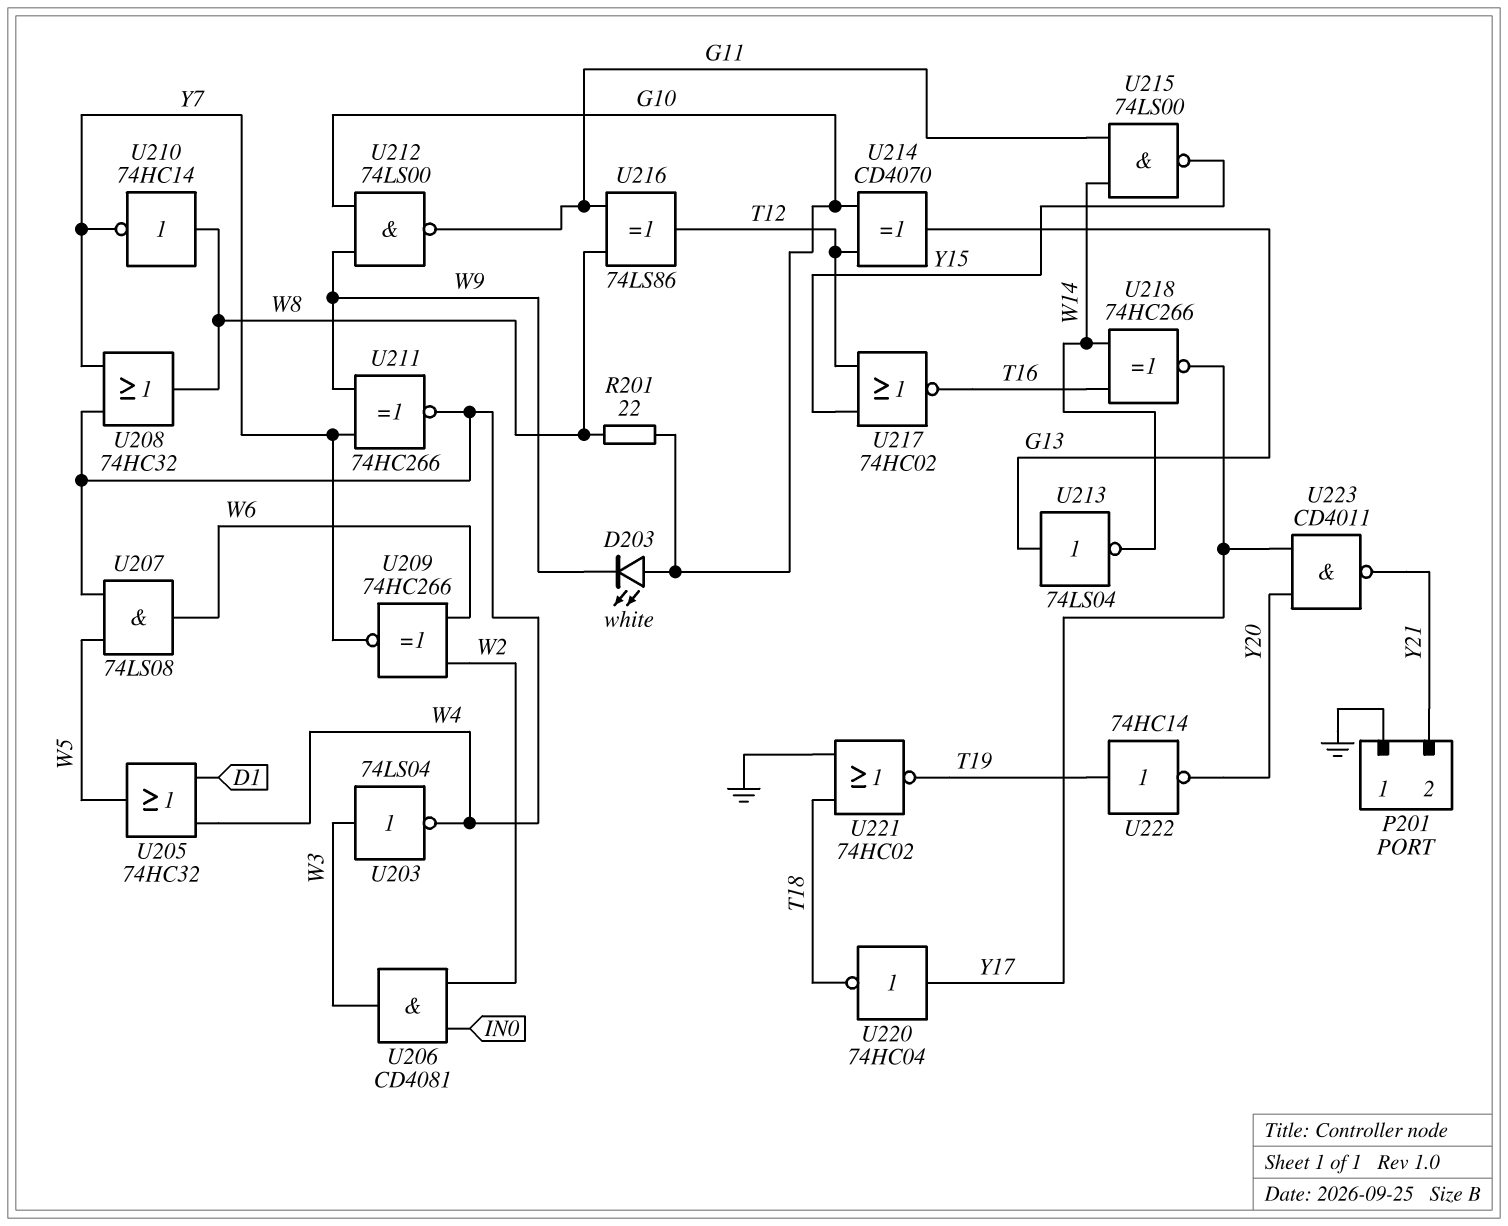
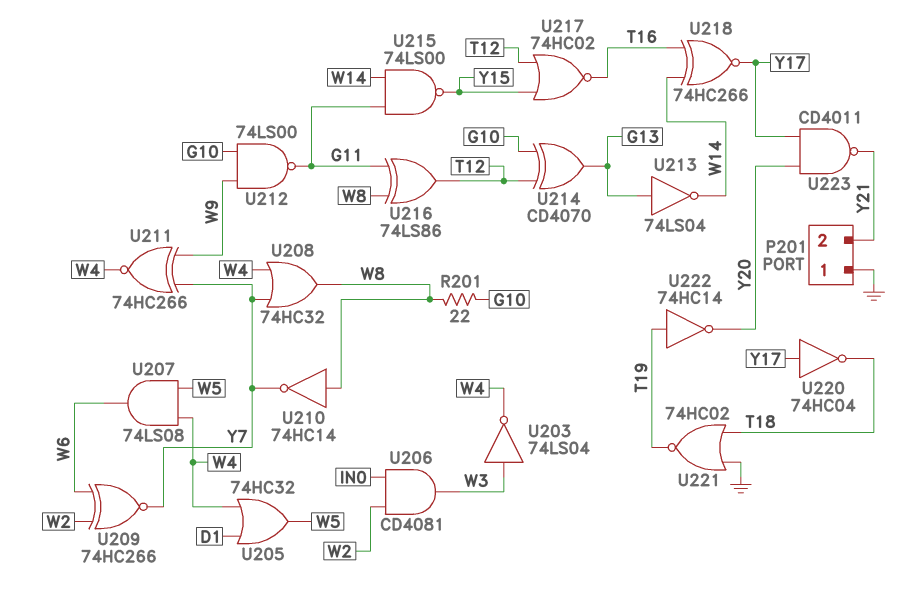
D203: LED white (A G10, K W9) -> none

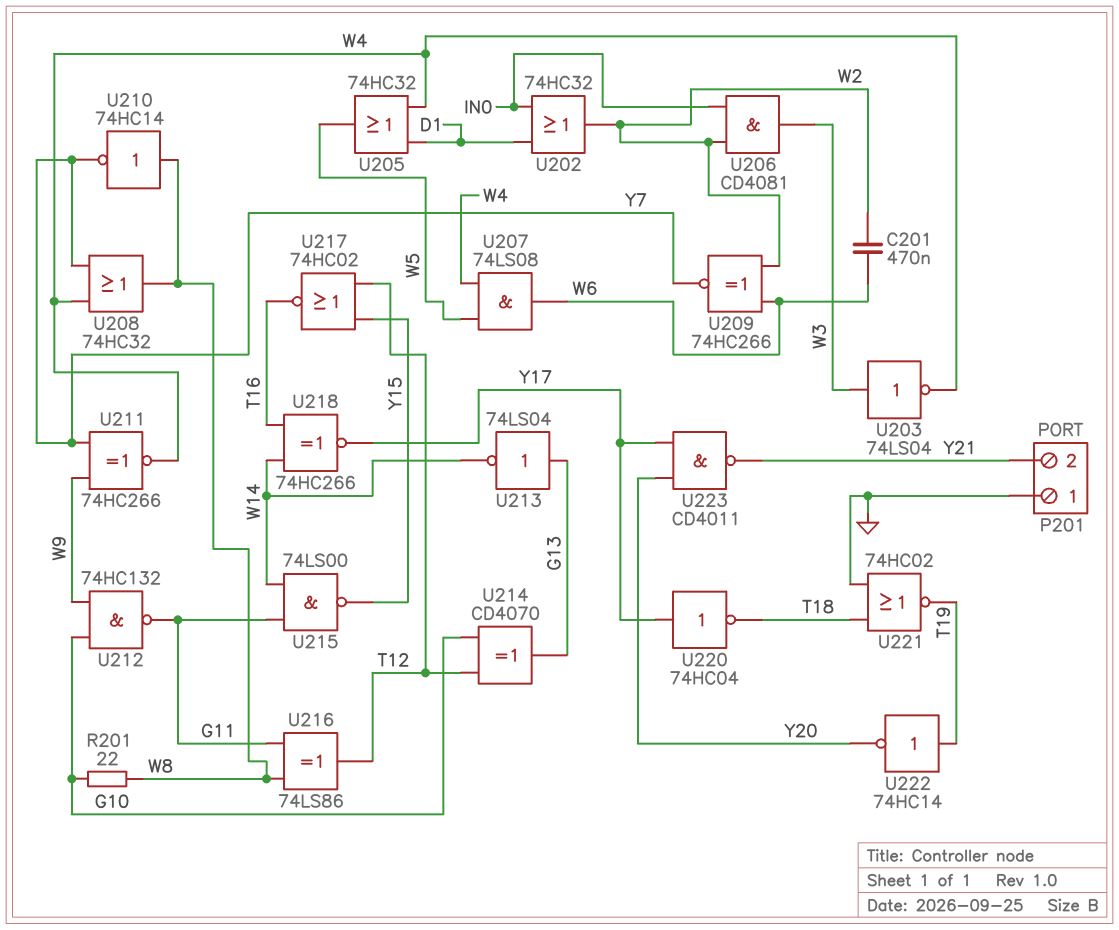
C201: none -> 470nF (W2, W6)
U202: none -> OR 74HC32 (in D1, in IN0, out W2)
U212: NAND 74LS00 (in G10, in W9, out G11) -> NAND 74HC132 (in G10, in W9, out G11)

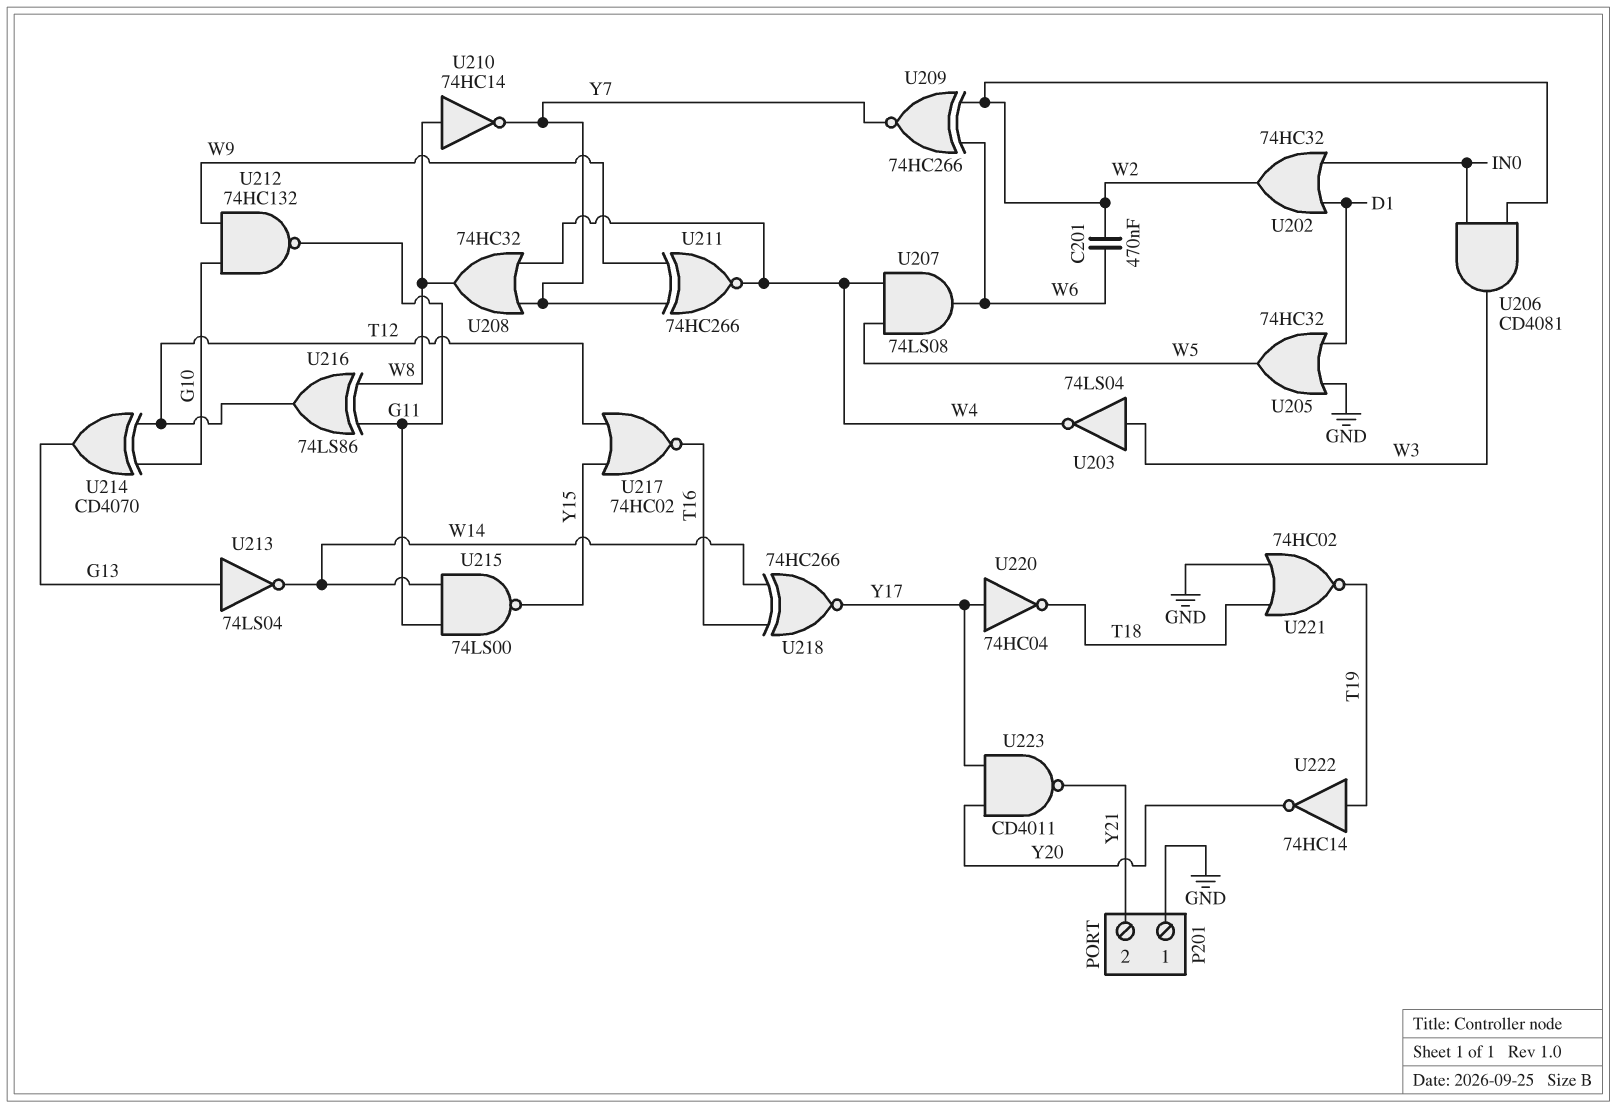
R201: 22 (G10, W8) -> none
U205: OR 74HC32 (in D1, in W4, out W5) -> OR 74HC32 (in D1, in GND, out W5)

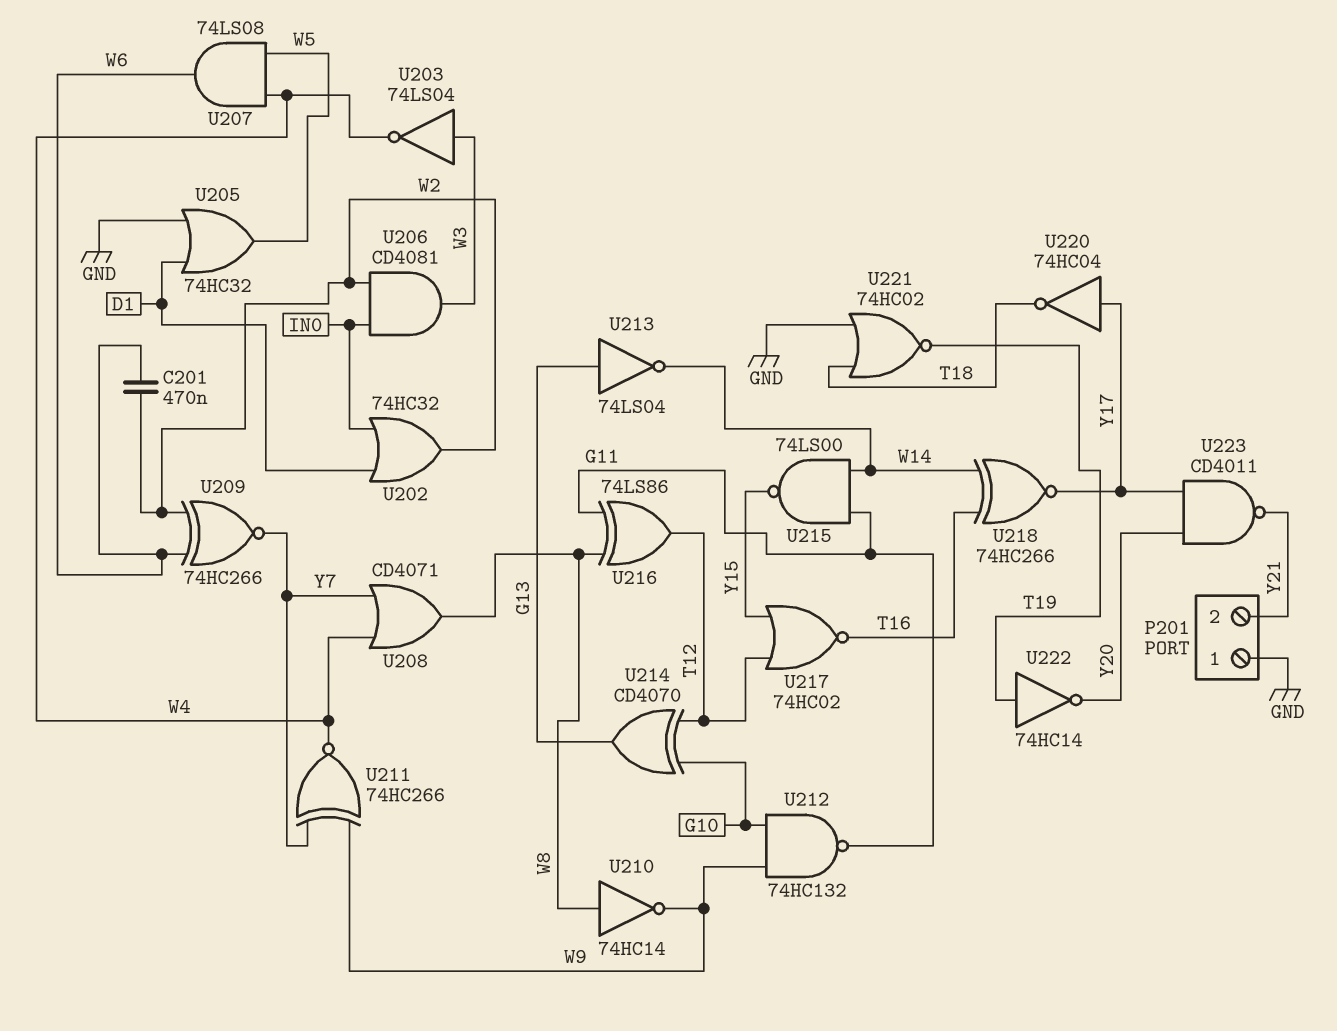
U208: OR 74HC32 (in W4, in Y7, out W8) -> OR CD4071 (in W4, in Y7, out W8)
U210: NOT 74HC14 (in W8, out Y7) -> NOT 74HC14 (in W8, out W9)

